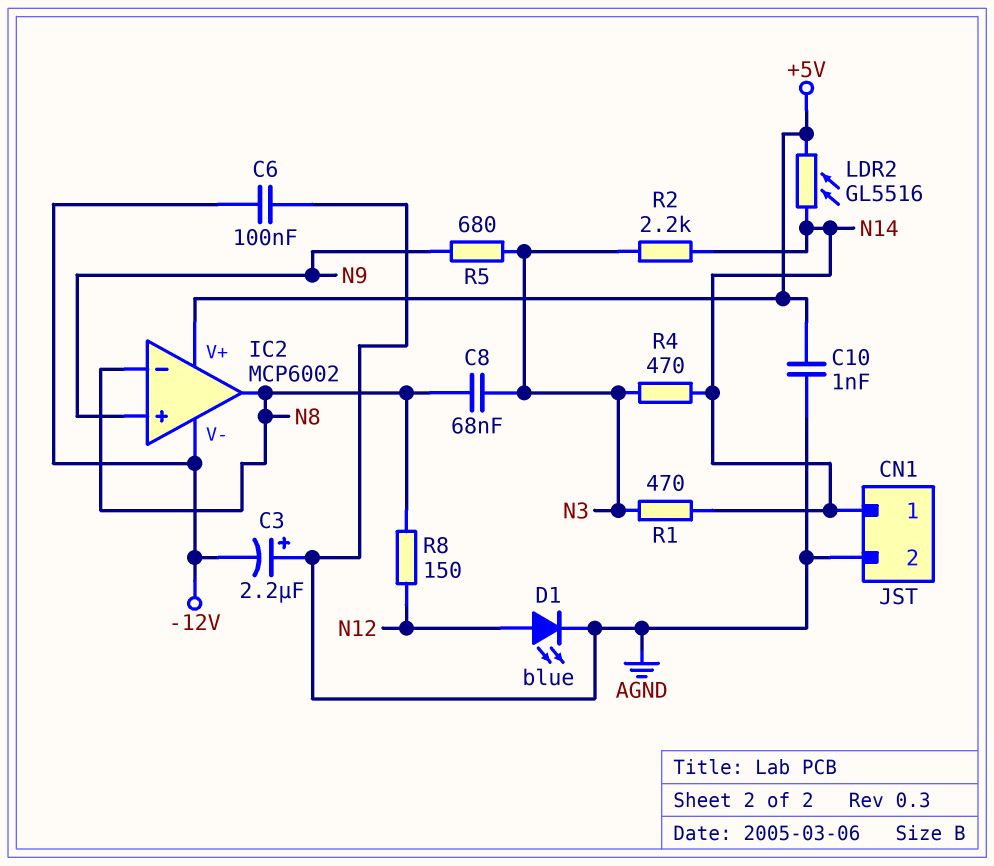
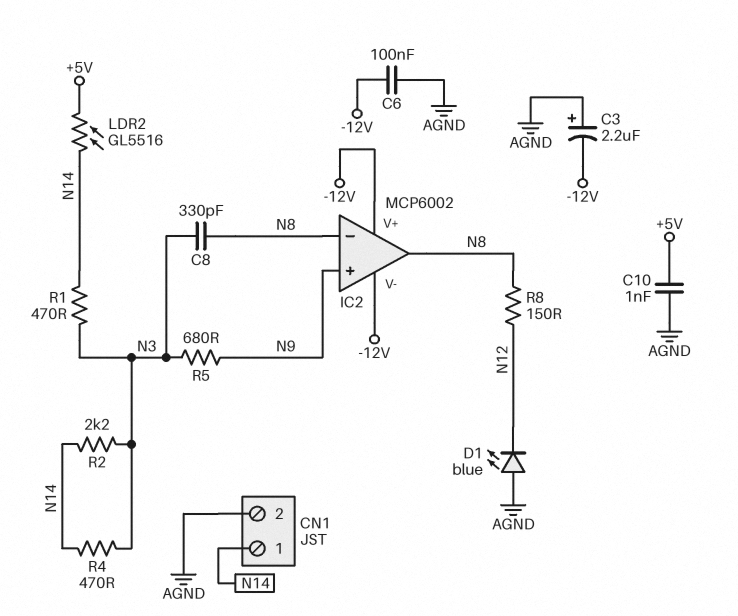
C8: 68nF (N3, N8) -> 330pF (N3, N8)
D1: LED blue (A N12, K AGND) -> LED blue (A AGND, K N12)
IC2 pin V+: +5V -> -12V

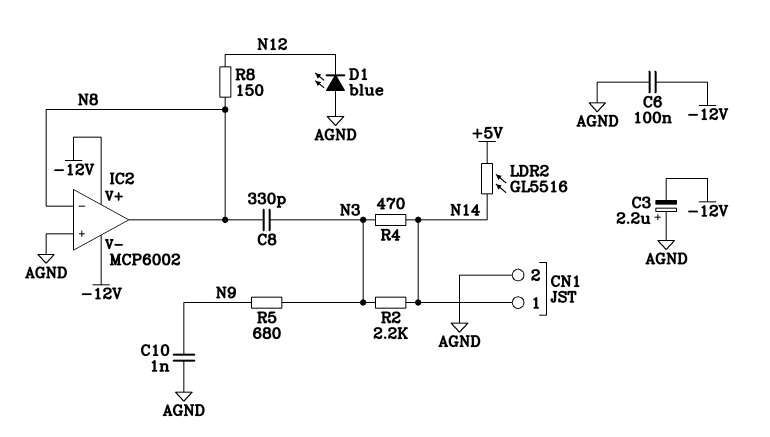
C10: 1nF (+5V, AGND) -> 1nF (AGND, N9)
IC2 pin in+: N9 -> AGND
R1: 470 (N3, N14) -> none

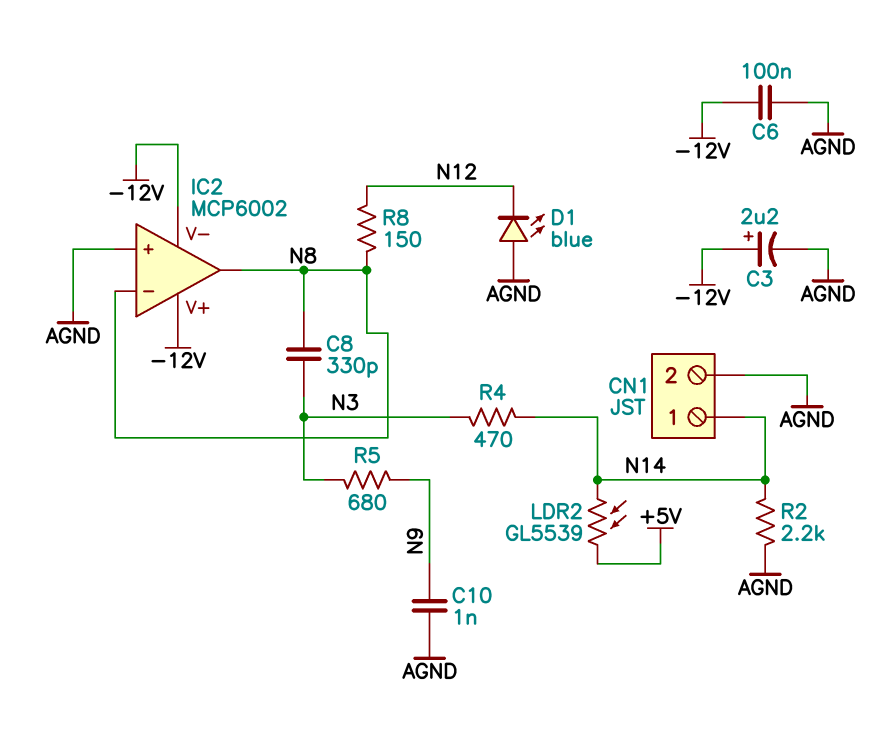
C3: 2.2uF (plus AGND, minus -12V) -> 2.2uF (plus -12V, minus AGND)
LDR2: GL5516 (+5V, N14) -> GL5539 (+5V, N14)
R2: 2.2k (N3, N14) -> 2.2k (AGND, N14)

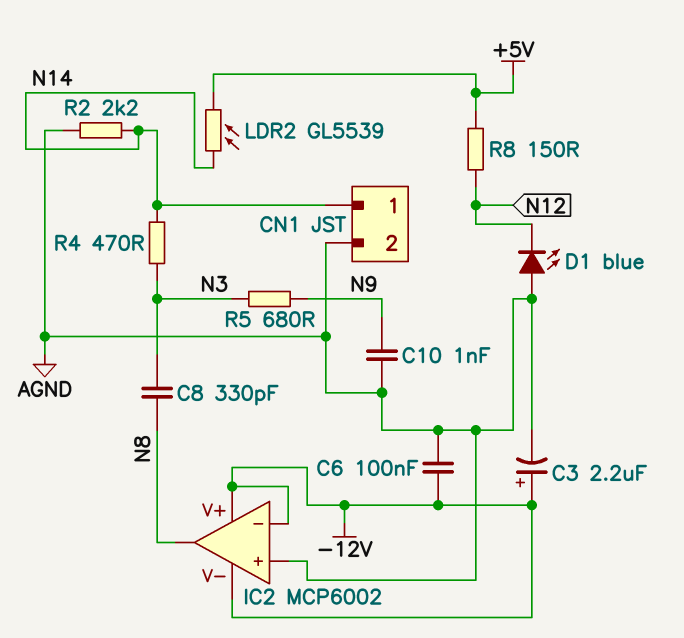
IC2 pin in-: N8 -> -12V
R8: 150 (N8, N12) -> 150 (+5V, N12)

